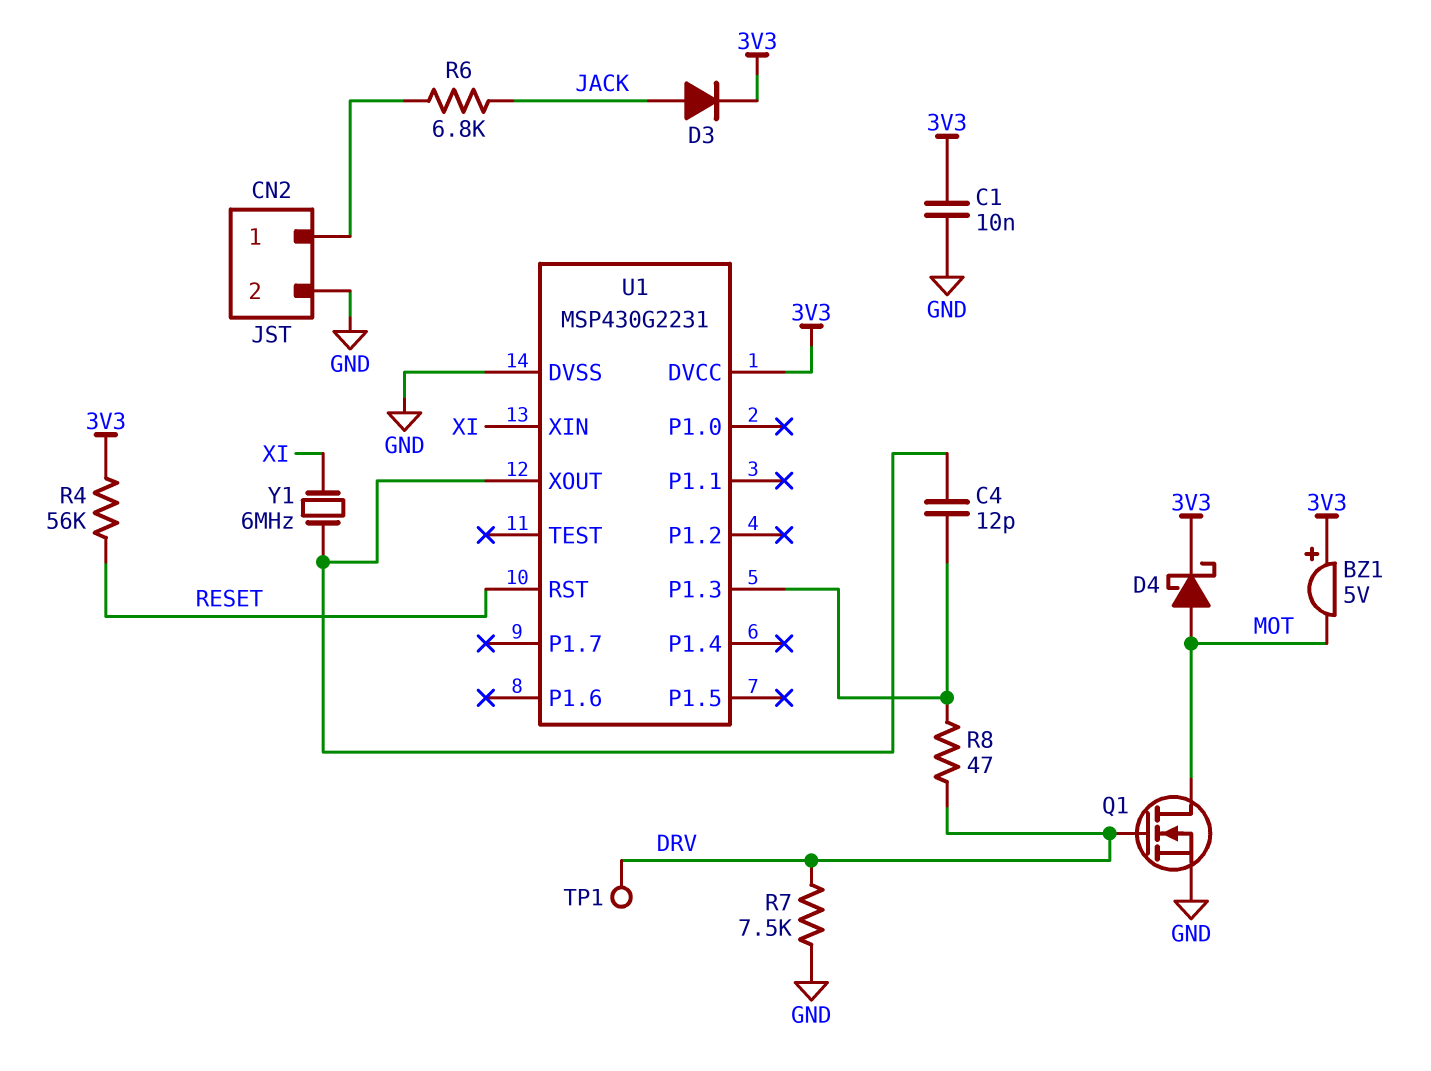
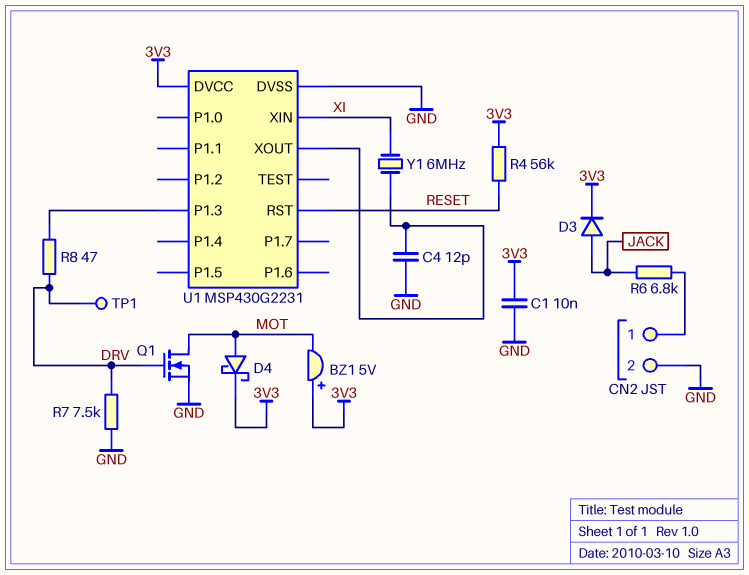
C4: 12pF (U1/P1.3, U1/XOUT) -> 12pF (GND, U1/XOUT)

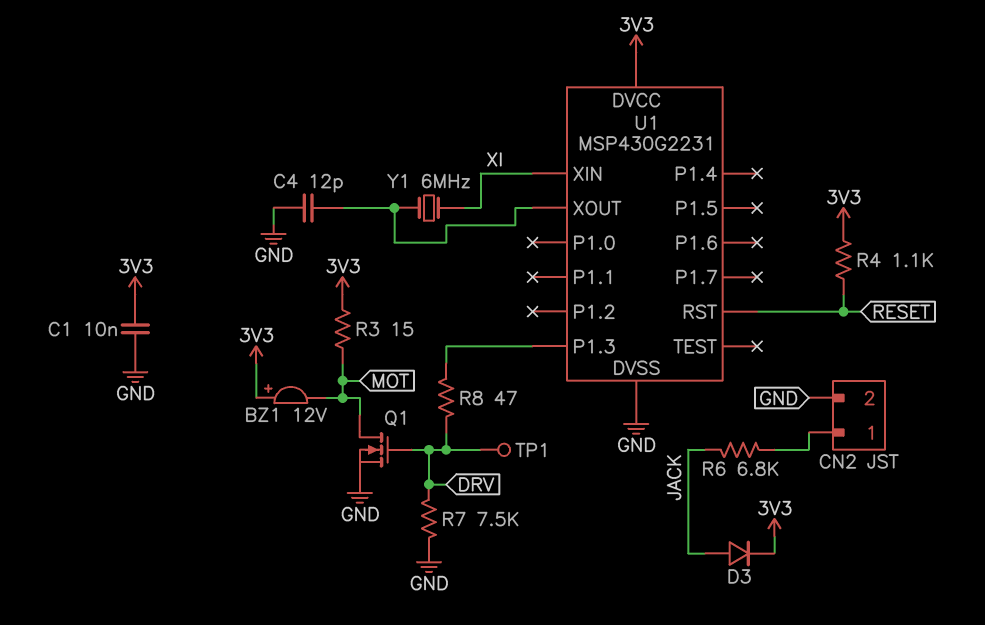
BZ1: buzzer 5V (plus 3V3, minus MOT) -> buzzer 12V (plus 3V3, minus MOT)
D4: schottky (A MOT, K 3V3) -> none
R3: none -> 15 (3V3, MOT)
R4: 56k (3V3, RESET) -> 1.1k (3V3, RESET)

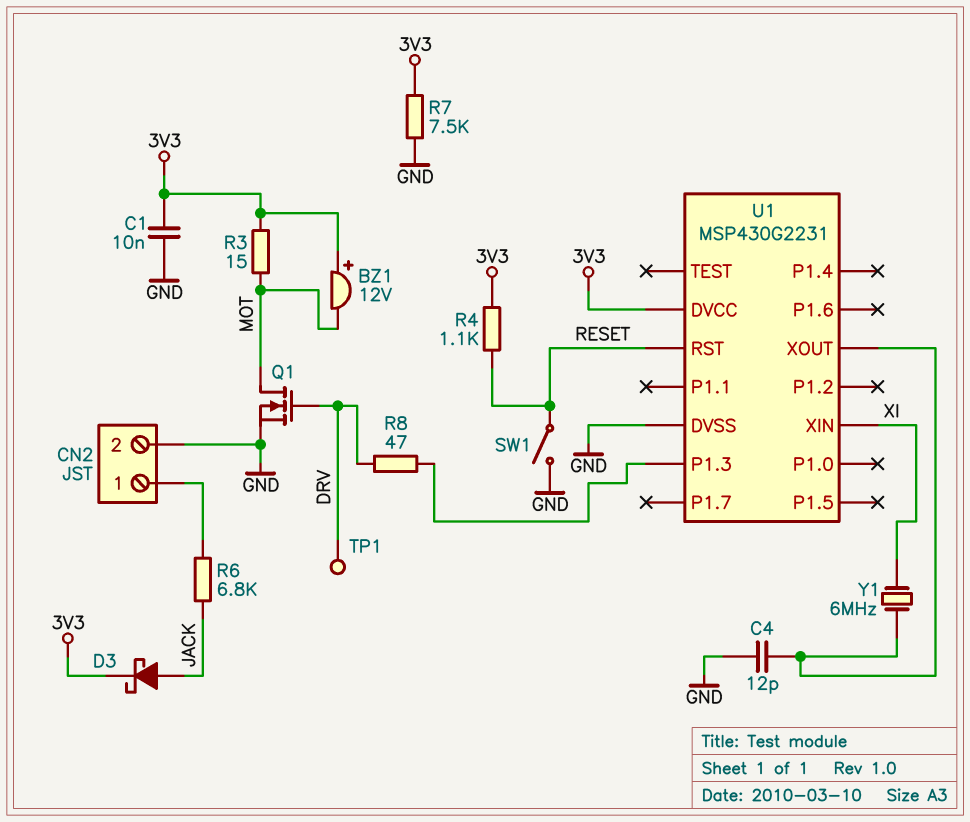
D3: diode (A JACK, K 3V3) -> schottky (A JACK, K 3V3)
R7: 7.5k (DRV, GND) -> 7.5k (3V3, GND)
SW1: none -> switch (GND, RESET)

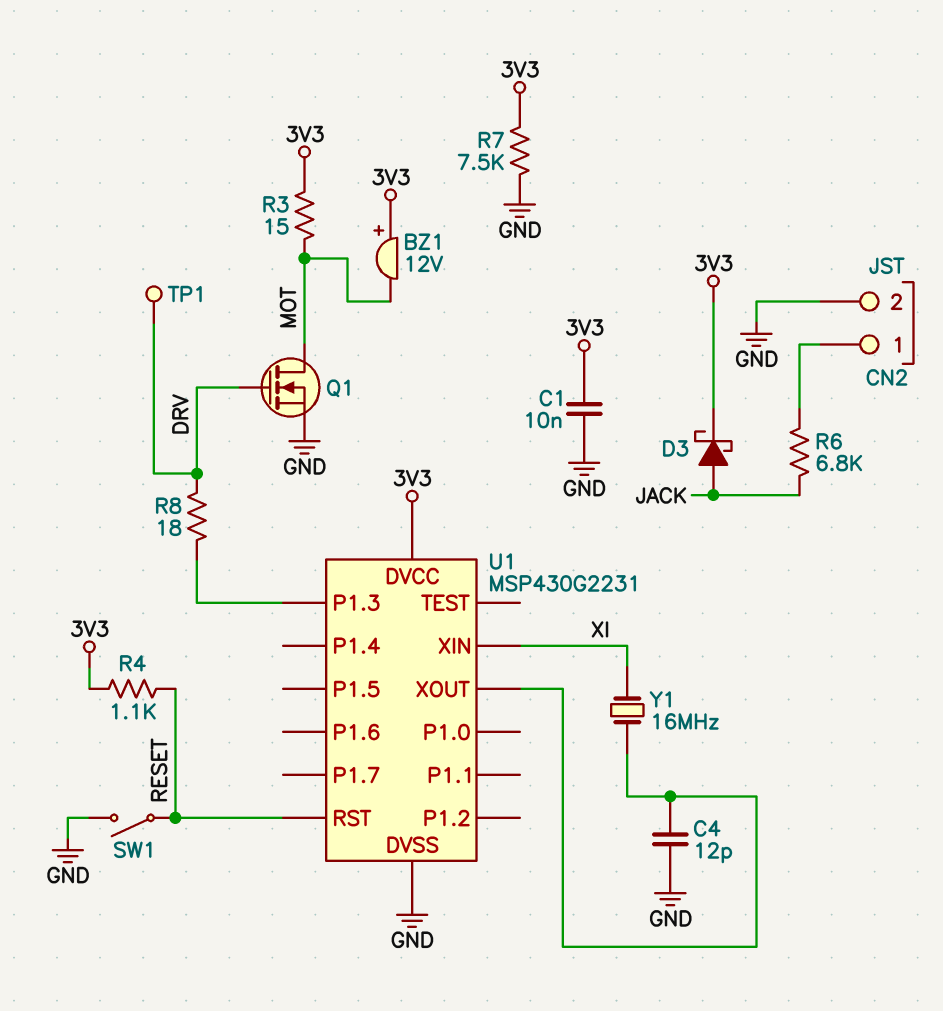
R8: 47 (DRV, U1/P1.3) -> 18 (DRV, U1/P1.3)
Y1: 6MHz (U1/XOUT, XI) -> 16MHz (U1/XOUT, XI)

